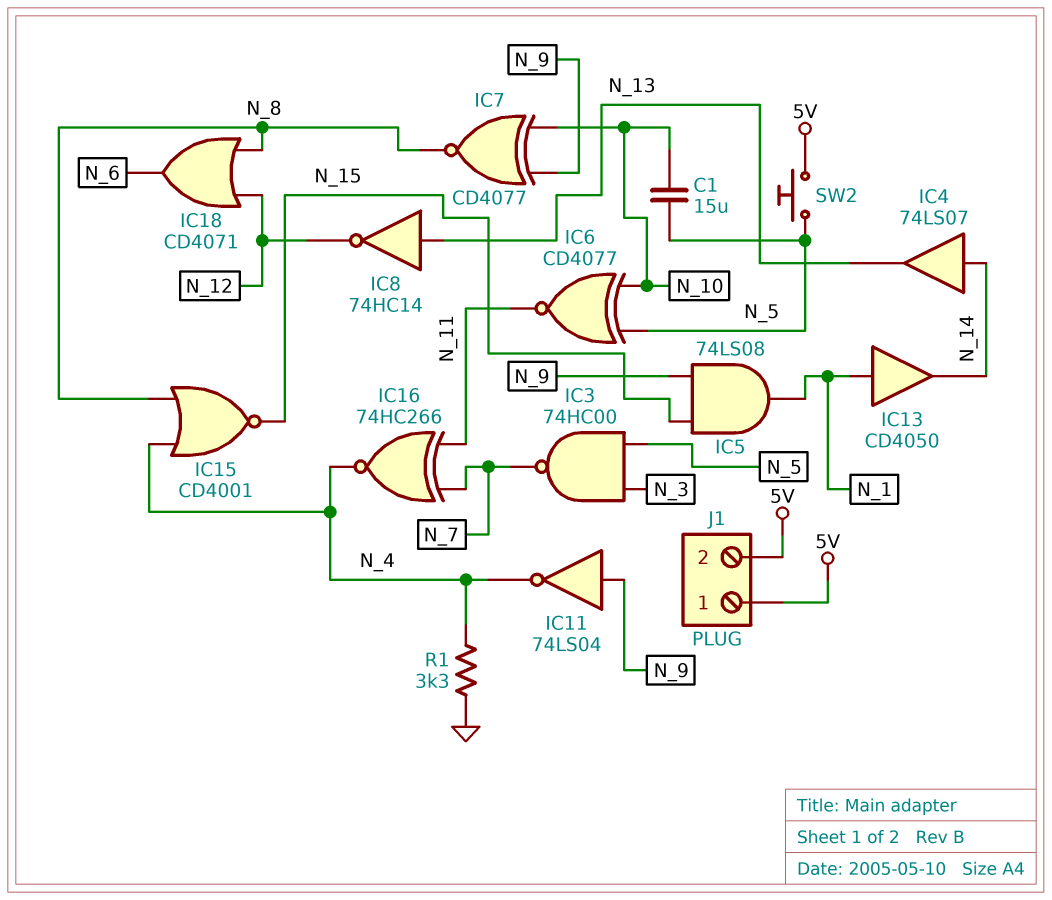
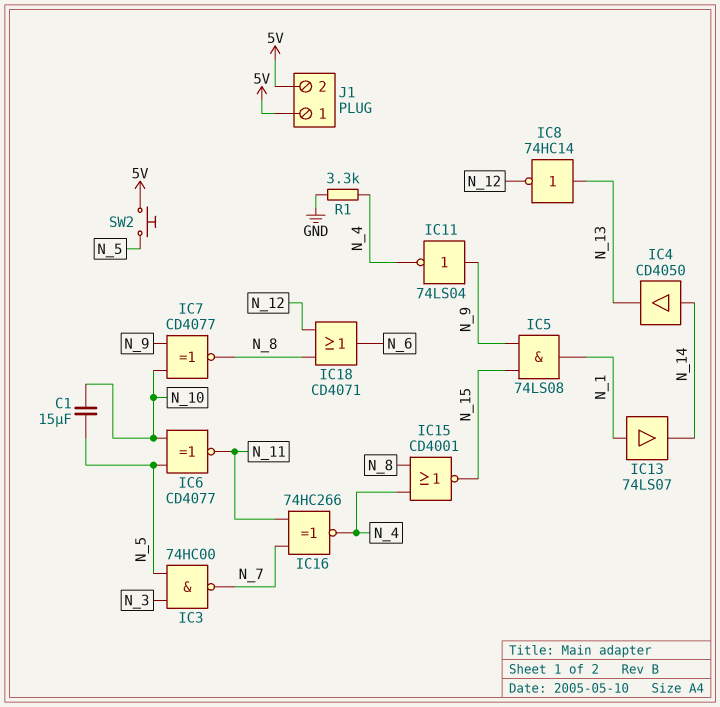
IC4: buffer 74LS07 (in N_14, out N_13) -> buffer CD4050 (in N_14, out N_13)
IC13: buffer CD4050 (in N_1, out N_14) -> buffer 74LS07 (in N_1, out N_14)

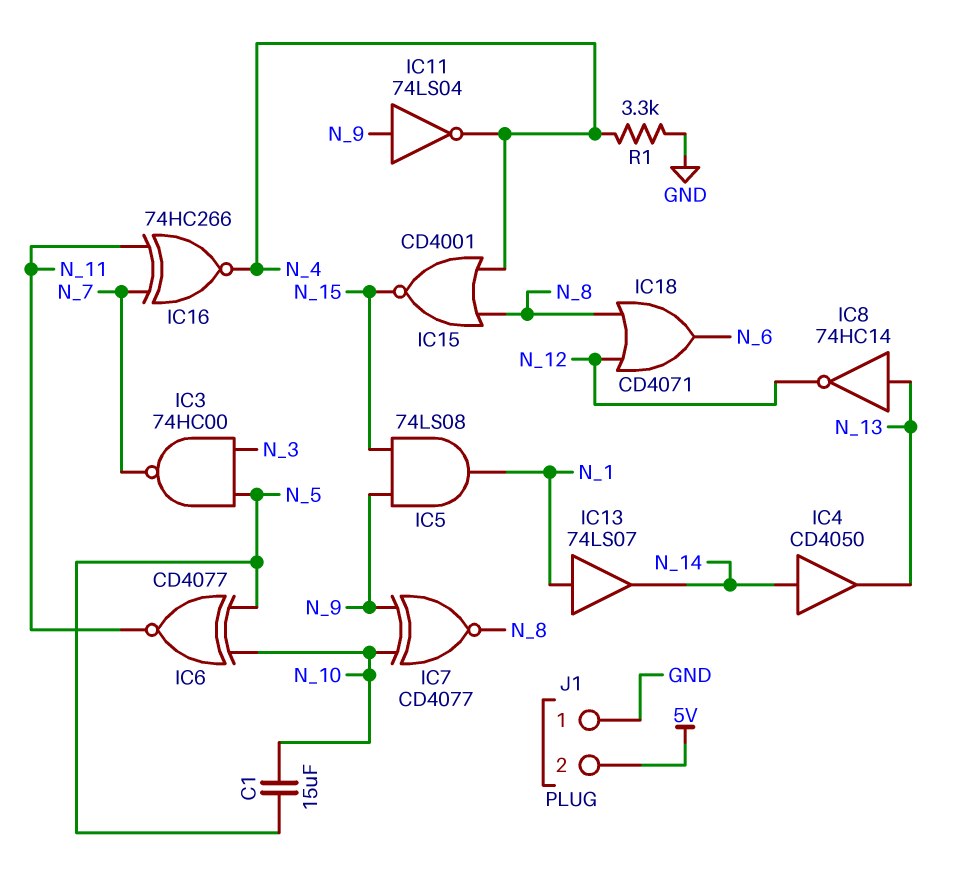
J1 pin 1: 5V -> GND
SW2: button (5V, N_5) -> none

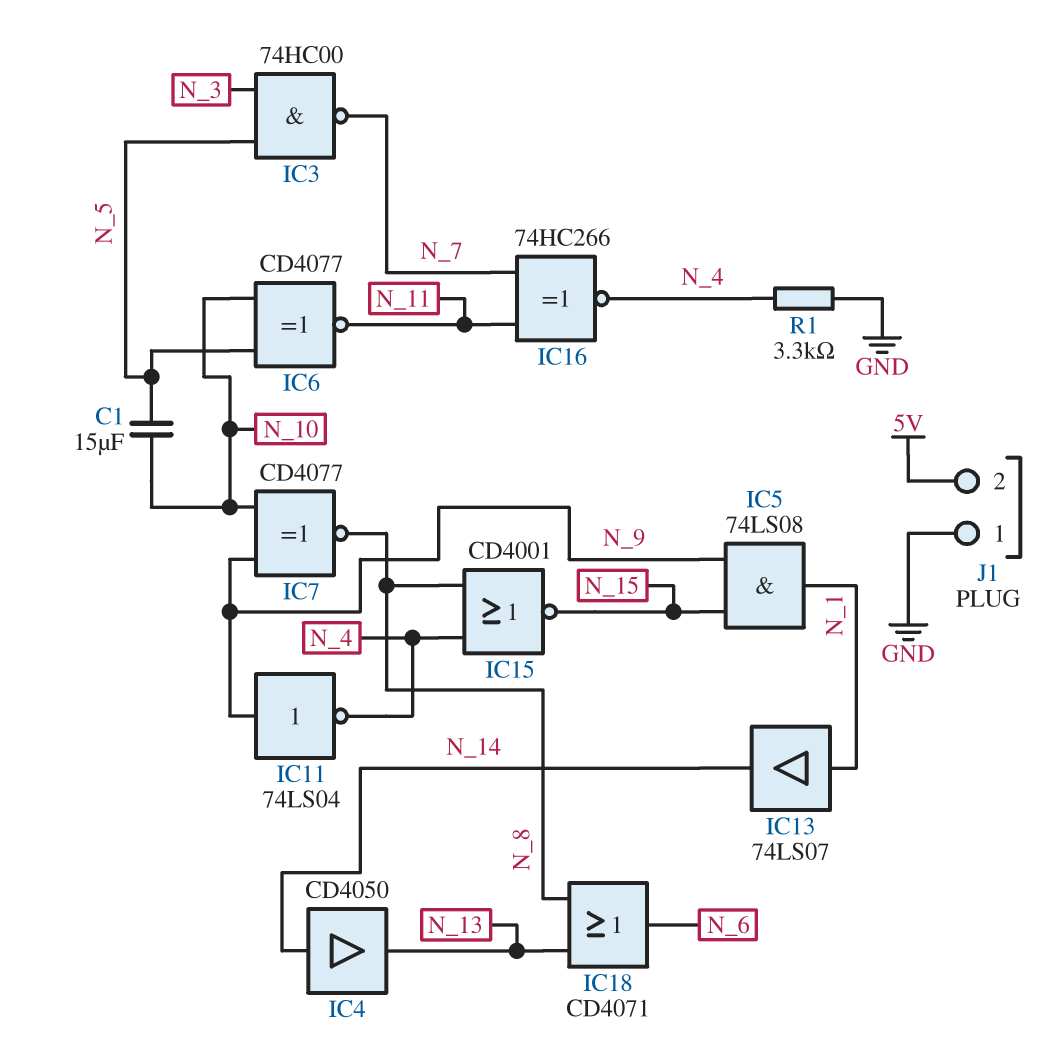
IC8: NOT 74HC14 (in N_13, out N_12) -> none
IC18: OR CD4071 (in N_8, in N_12, out N_6) -> OR CD4071 (in N_8, in N_13, out N_6)

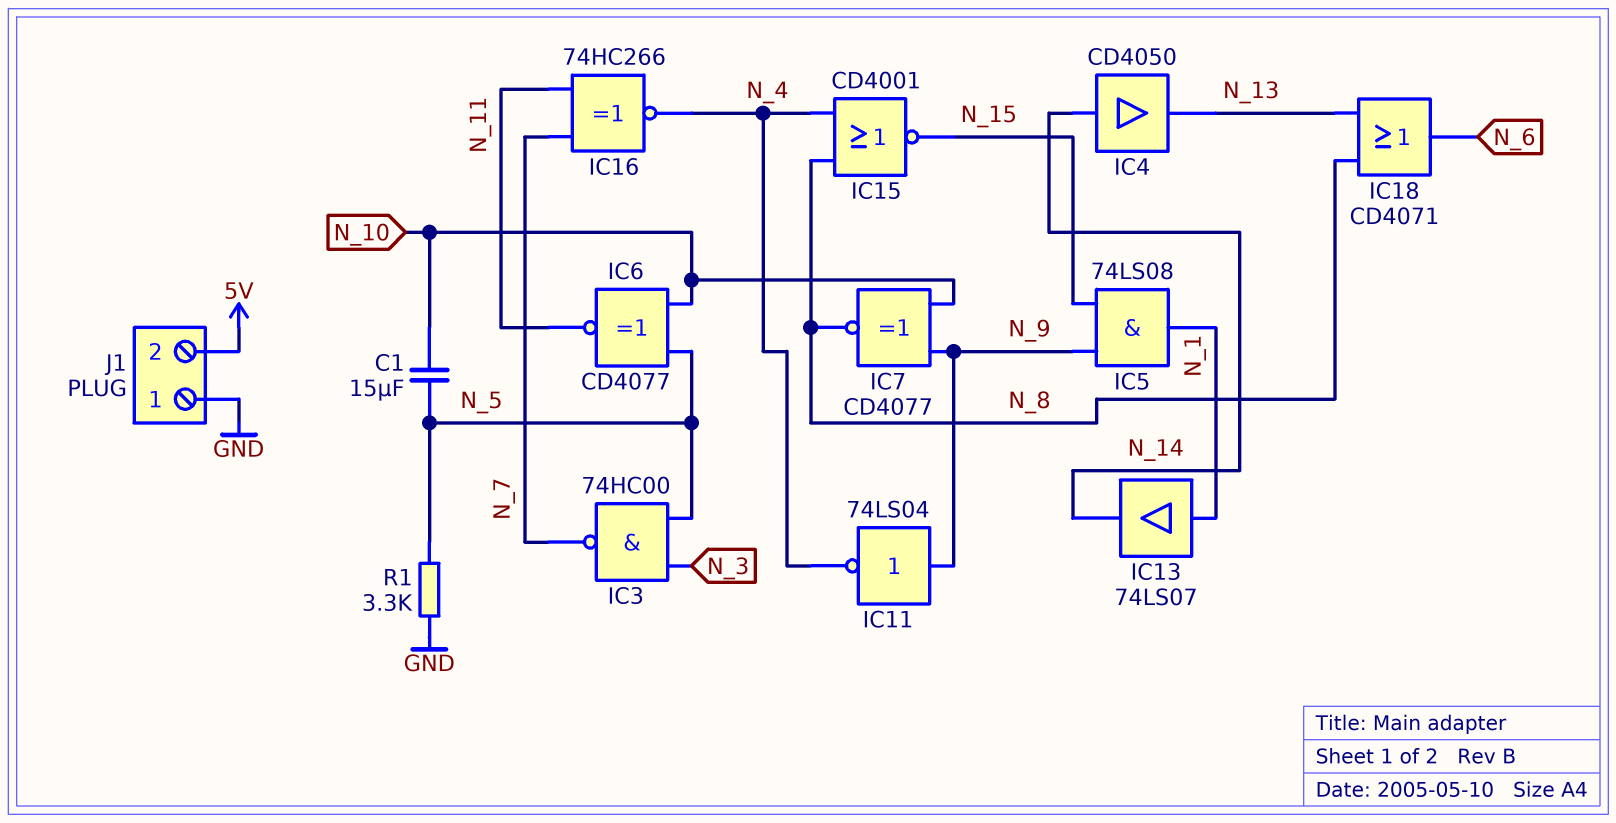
R1: 3.3k (GND, N_4) -> 3.3k (GND, N_5)

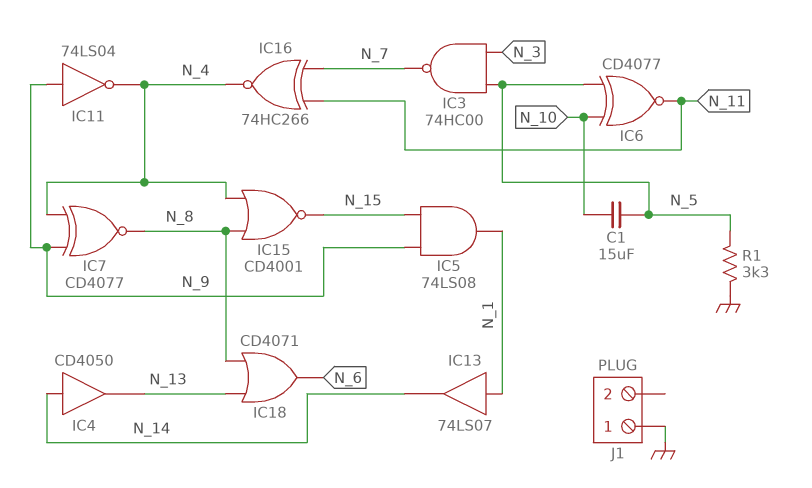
IC7: XNOR CD4077 (in N_9, in N_10, out N_8) -> XNOR CD4077 (in N_4, in N_9, out N_8)
J1 pin 2: 5V -> none

